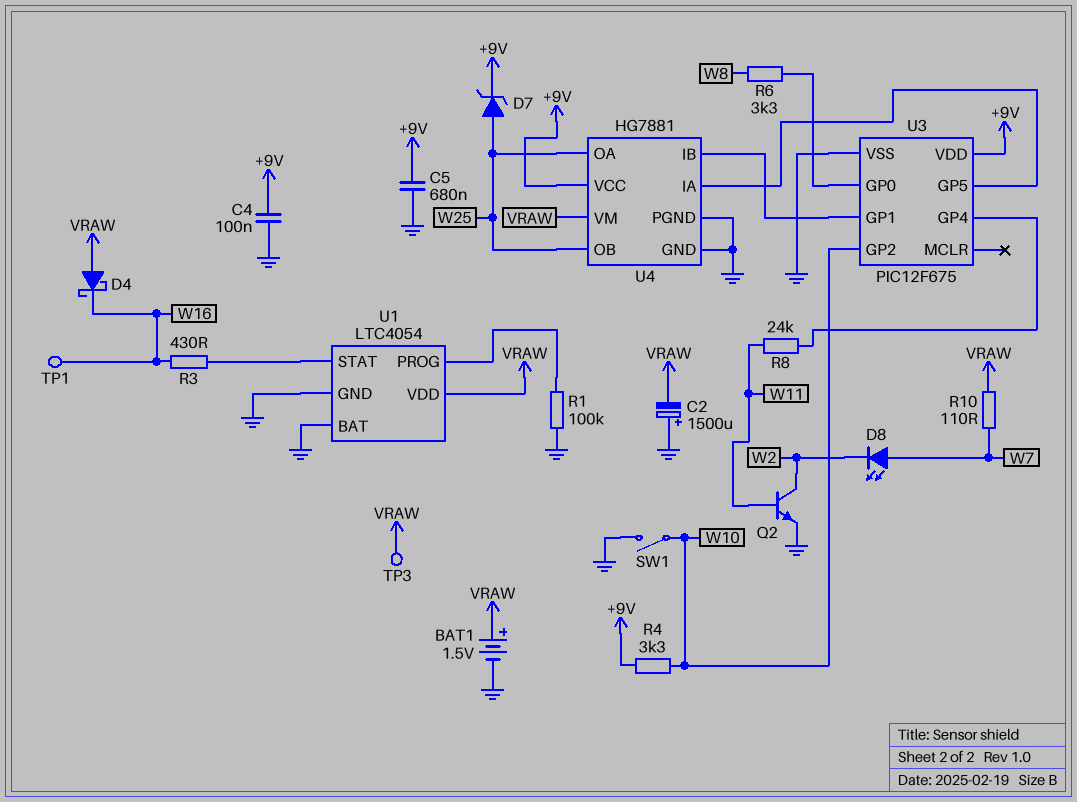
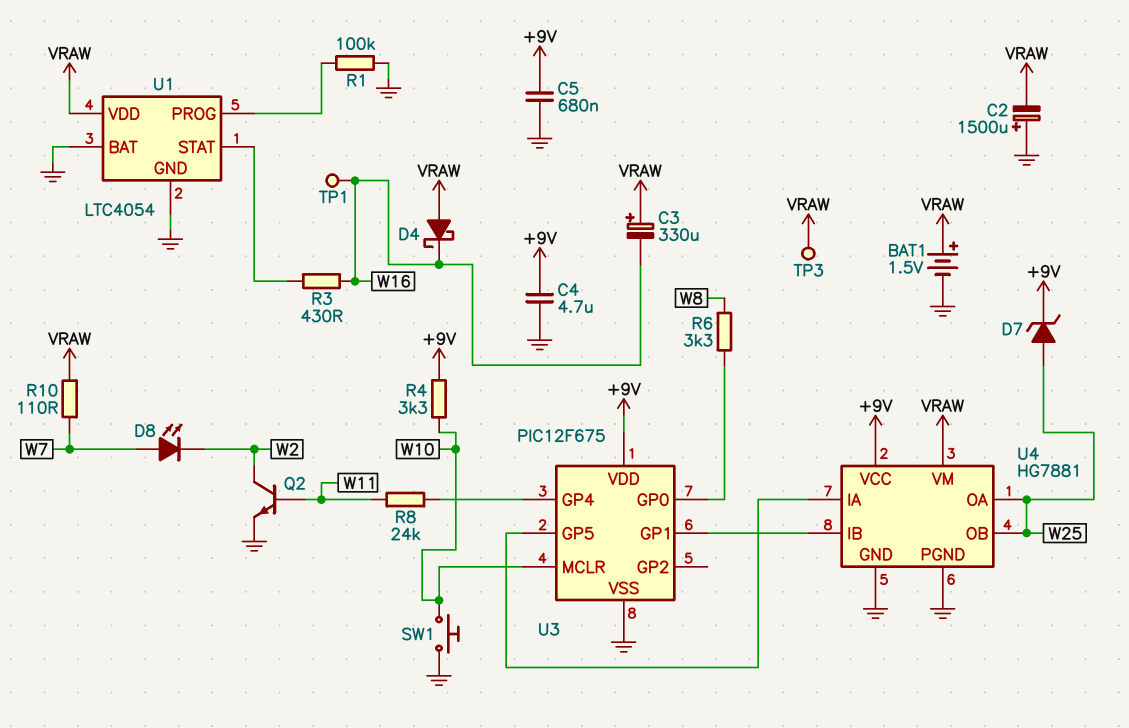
C3: none -> 330uF (plus VRAW, minus W16)
C4: 100nF (+9V, GND) -> 4.7uF (+9V, GND)
SW1: switch (GND, W10) -> button (GND, W10)
U3 pin GP2: W10 -> none
U3 pin MCLR: none -> W10

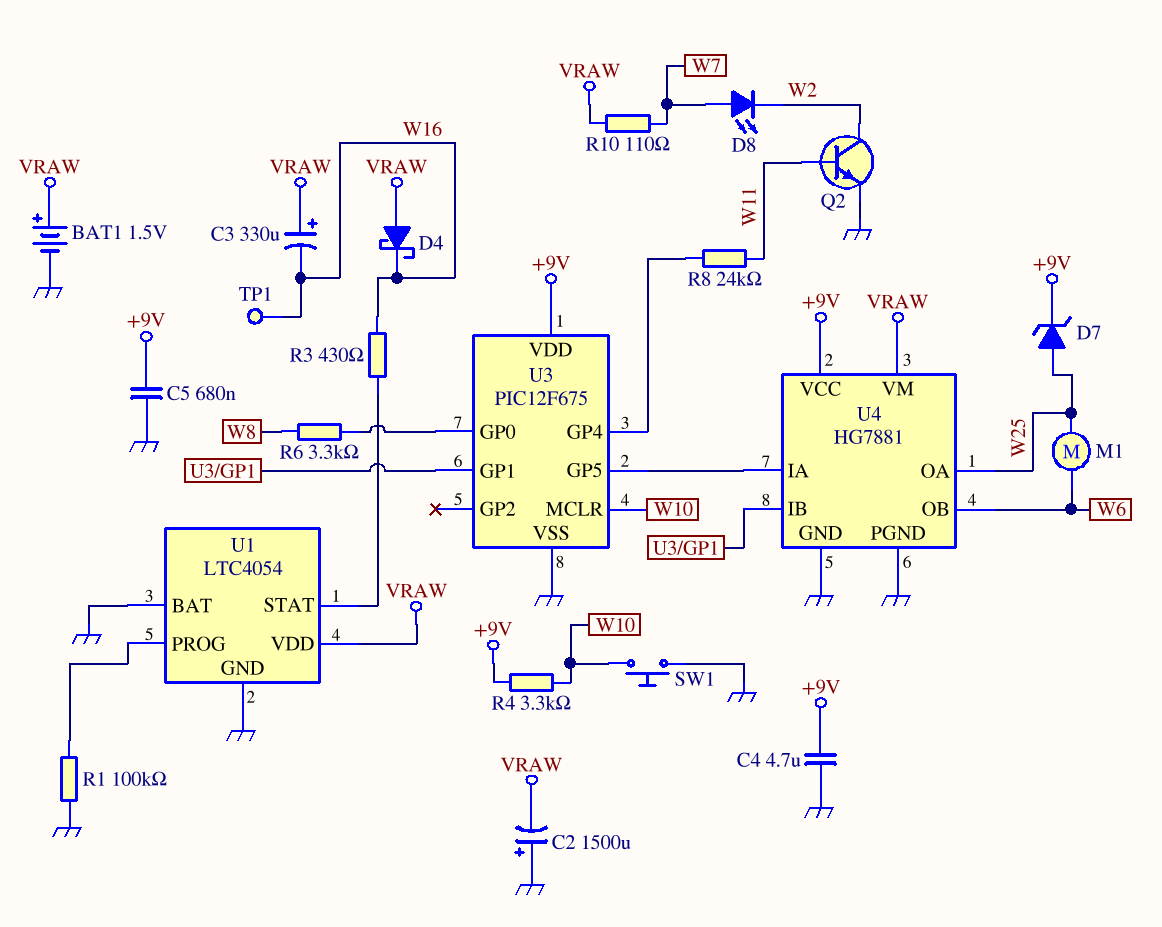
M1: none -> motor (W6, W25)
TP3: test point (VRAW) -> none
U4 pin OB: W25 -> W6

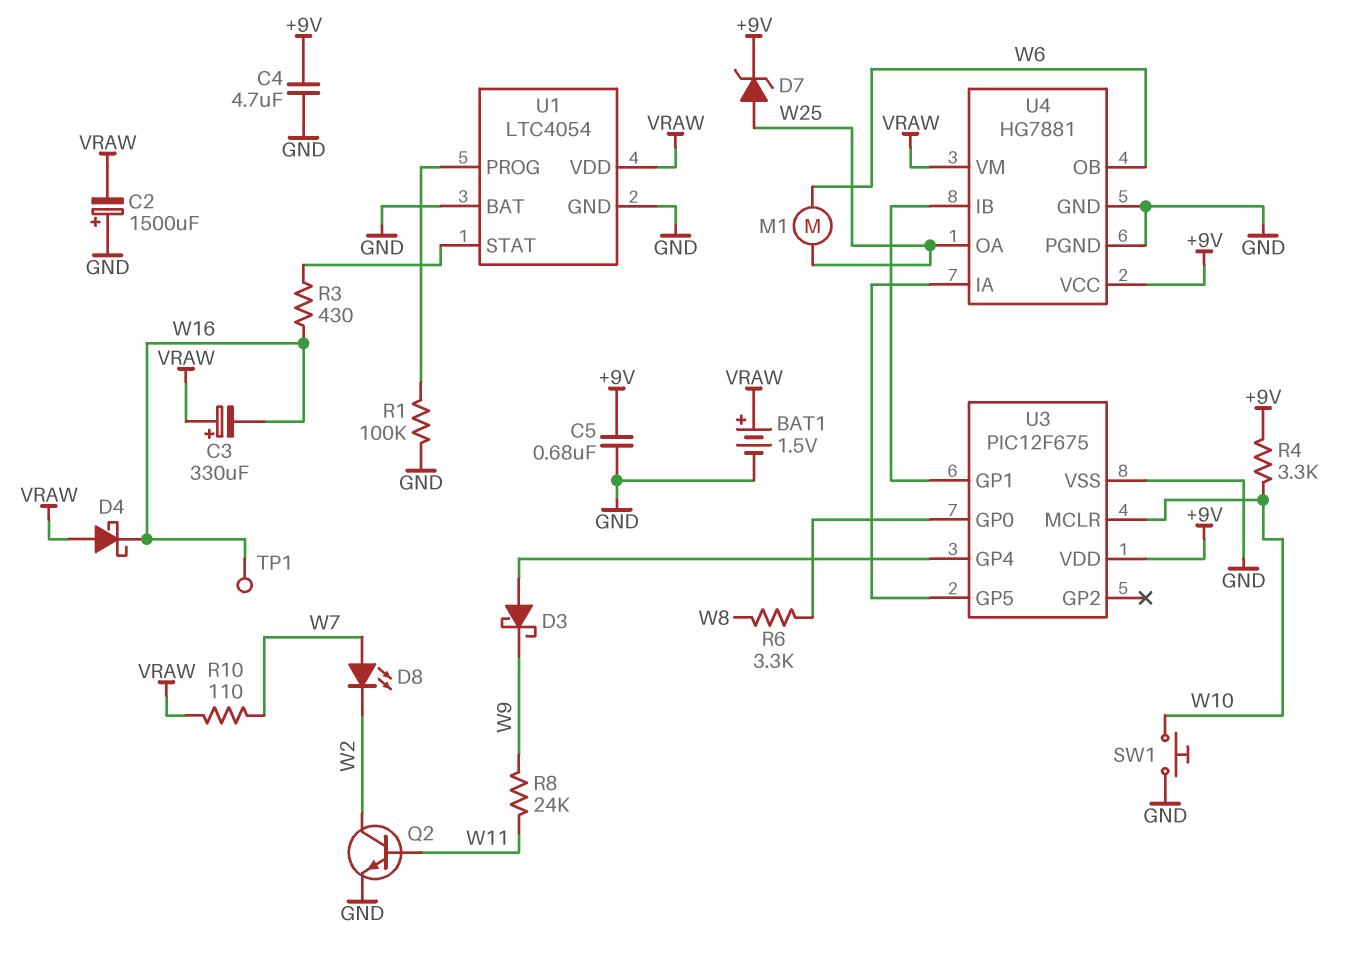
D3: none -> schottky (A U3/GP4, K W9)
R8: 24k (U3/GP4, W11) -> 24k (W9, W11)

